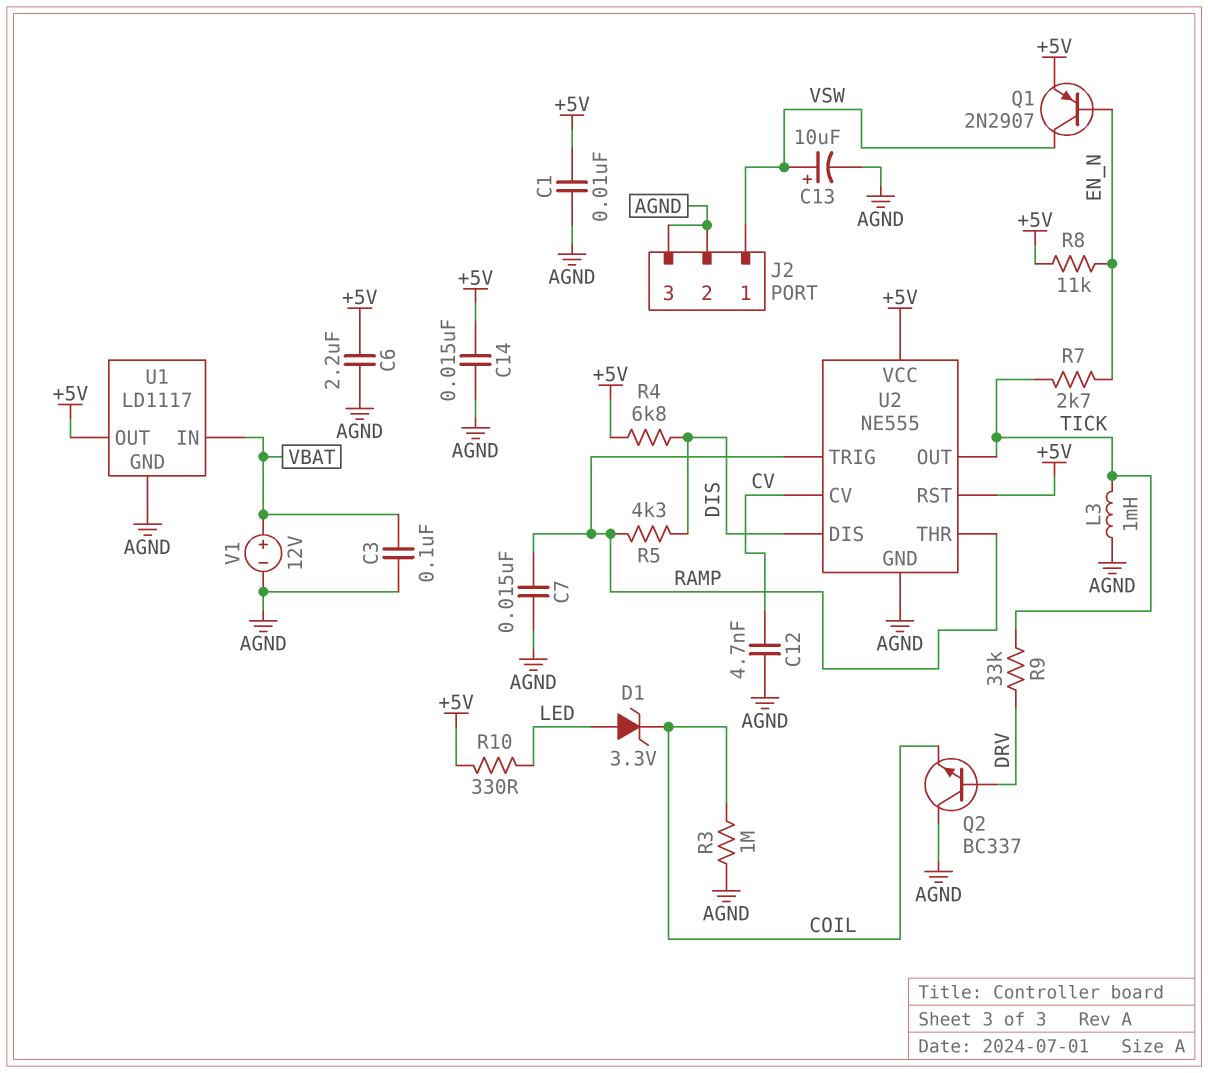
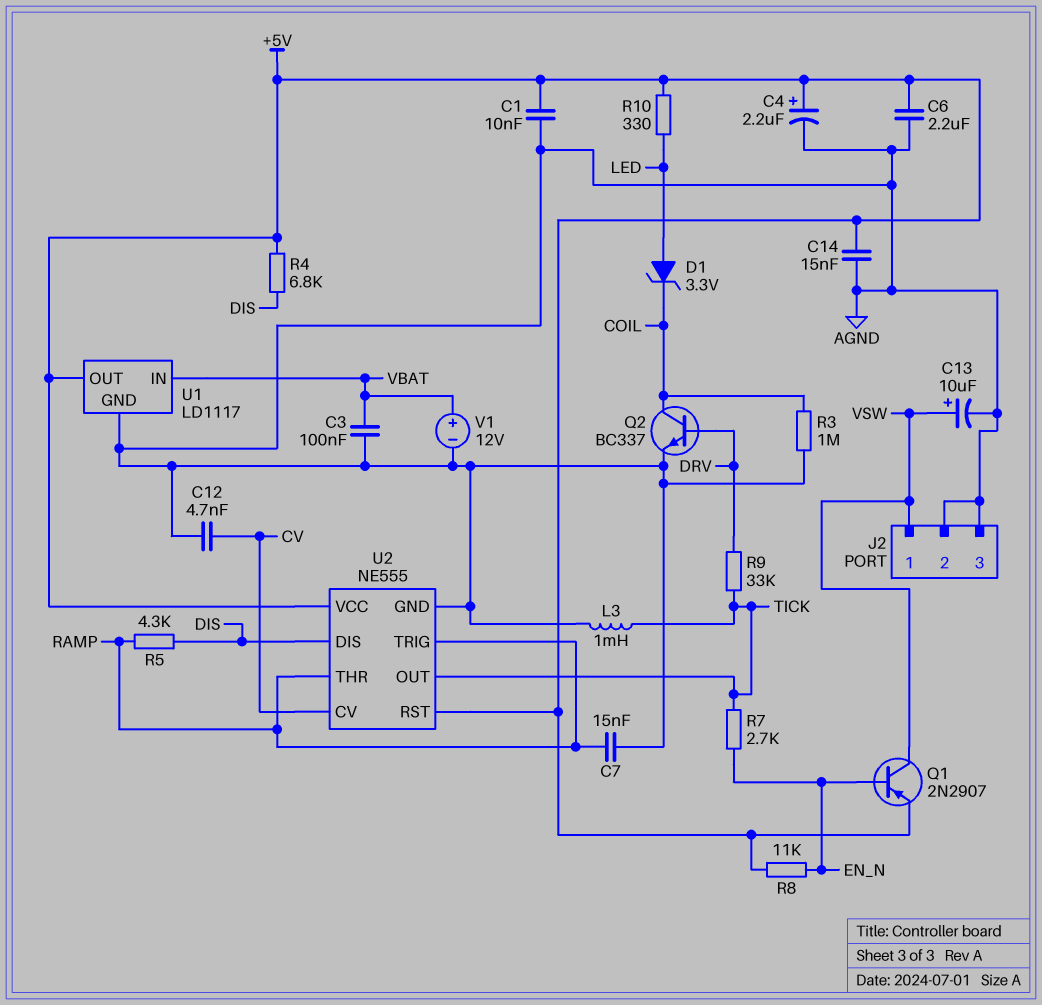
C4: none -> 2.2uF (plus +5V, minus AGND)
Q2: NPN BC337 (B DRV, C AGND, E COIL) -> NPN BC337 (B DRV, C COIL, E AGND)

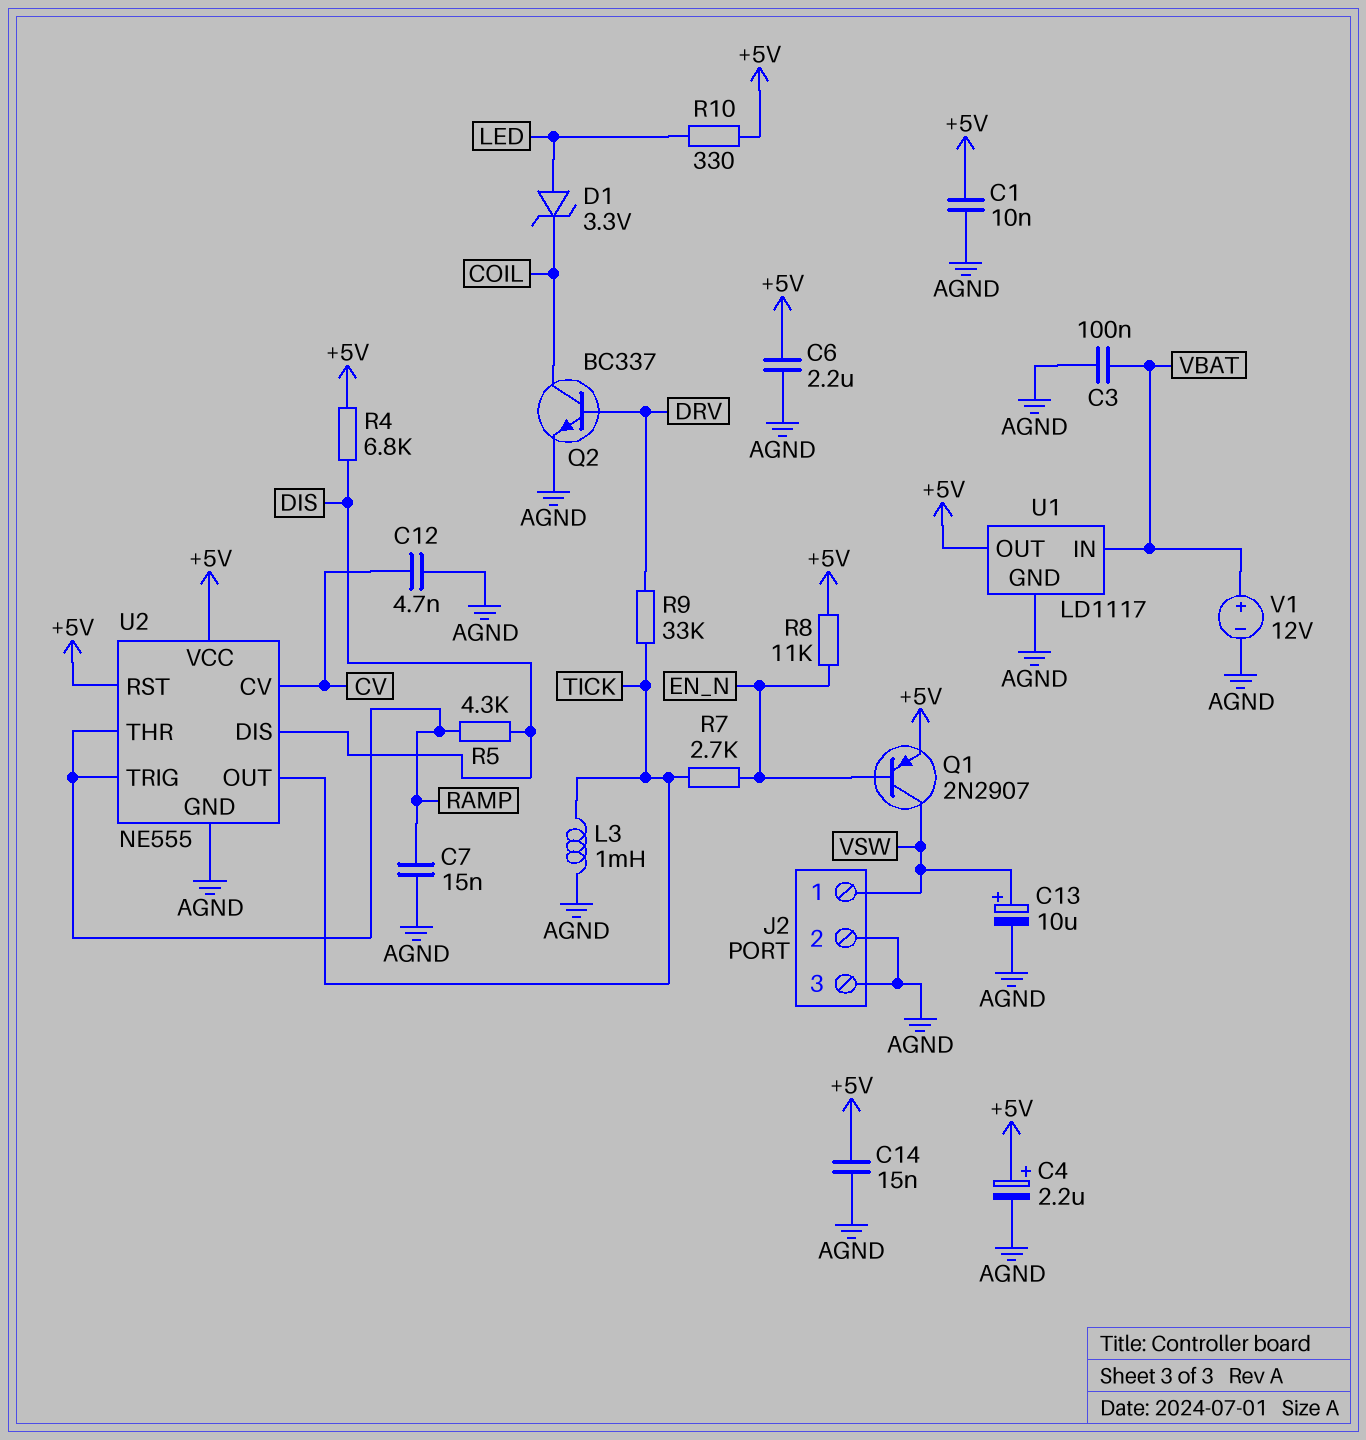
R3: 1M (AGND, COIL) -> none

